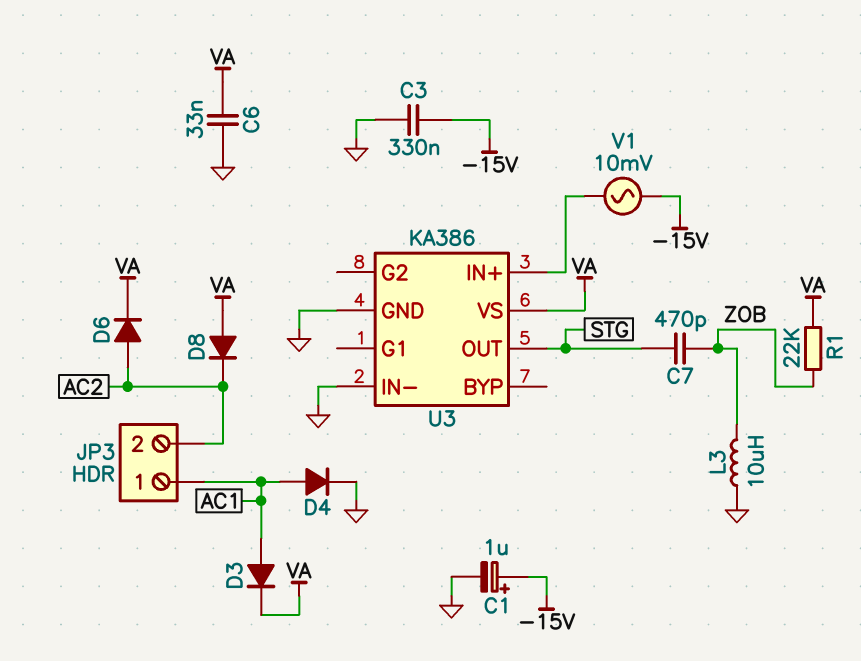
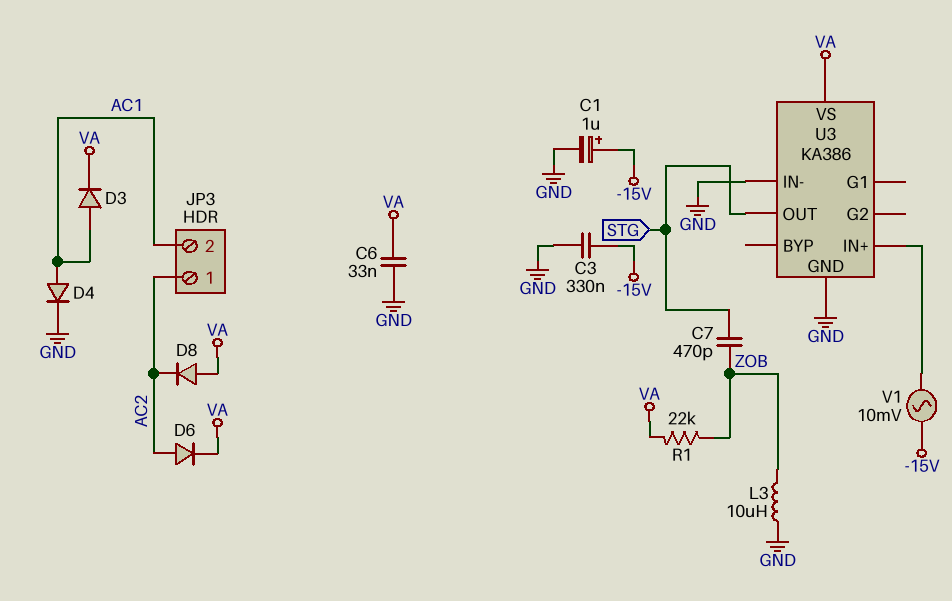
JP3 pin 1: AC1 -> AC2
JP3 pin 2: AC2 -> AC1

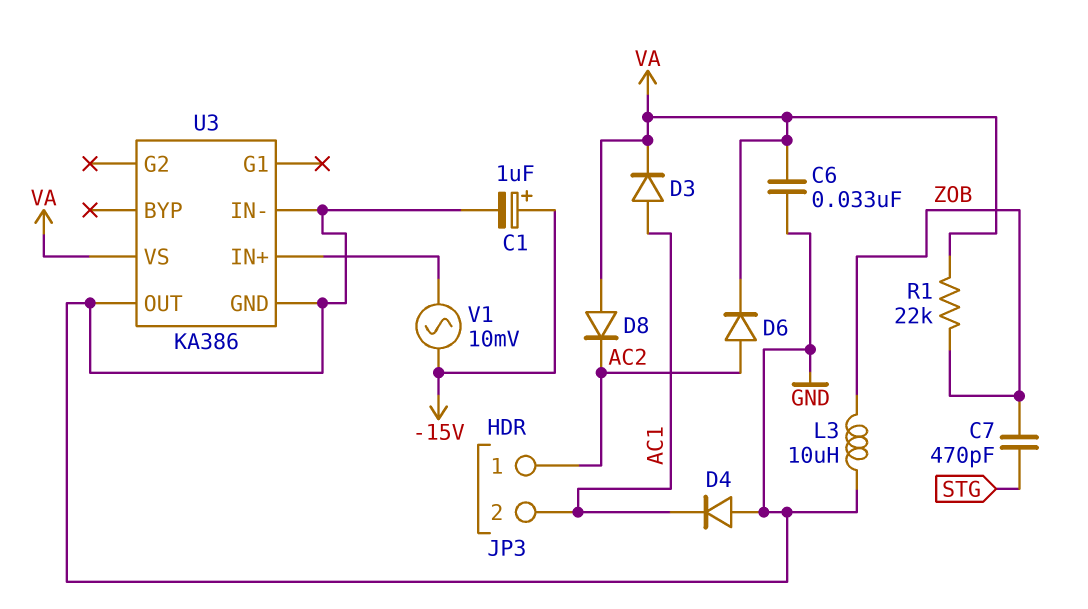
C3: 330nF (-15V, GND) -> none
D4: diode (A AC1, K GND) -> diode (A GND, K AC1)
U3 pin OUT: STG -> GND

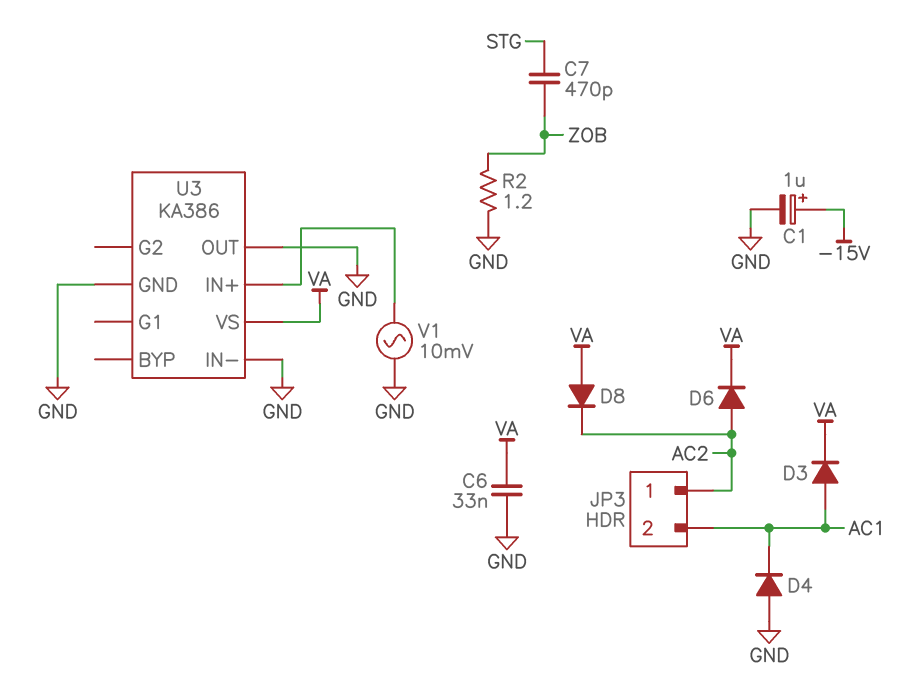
L3: 10uH (GND, ZOB) -> none
R1: 22k (VA, ZOB) -> none
R2: none -> 1.2 (GND, ZOB)
V1: AC 10mV (-15V, U3/IN+) -> AC 10mV (GND, U3/IN+)

